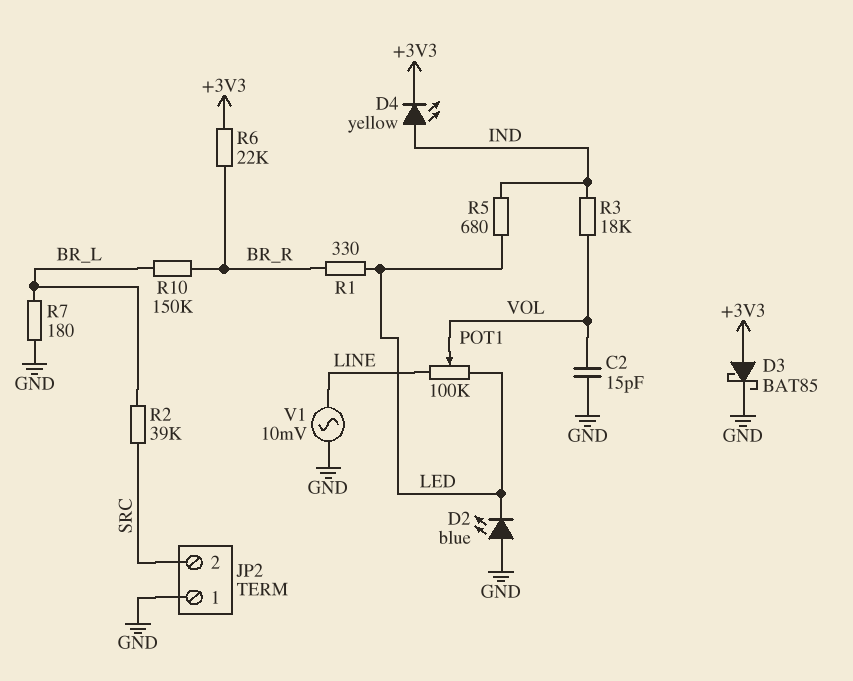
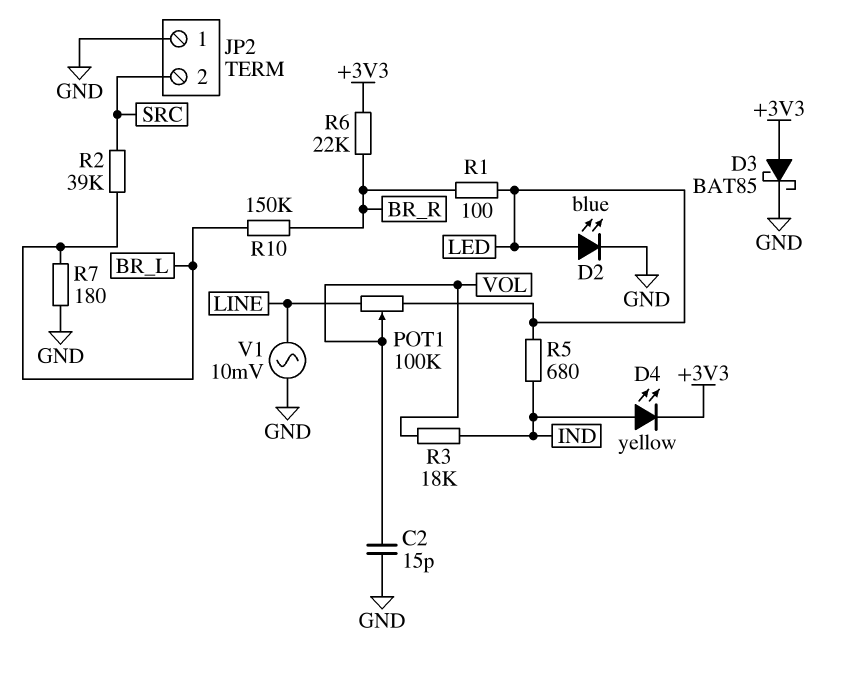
D2: LED blue (A GND, K LED) -> LED blue (A LED, K GND)
R1: 330 (BR_R, LED) -> 100 (BR_R, LED)

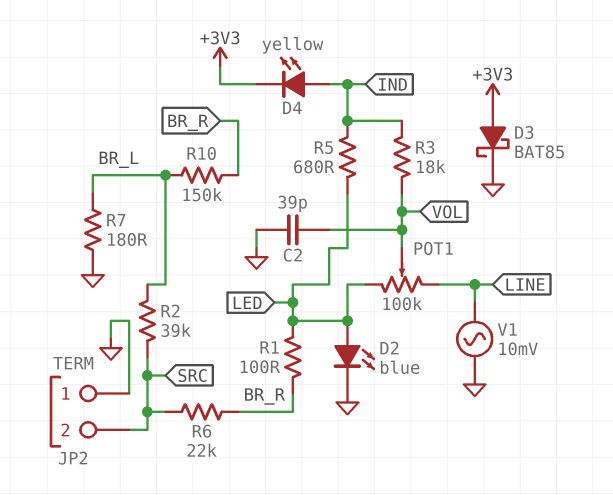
C2: 15pF (GND, VOL) -> 39pF (GND, VOL)
R6: 22k (+3V3, BR_R) -> 22k (BR_R, SRC)

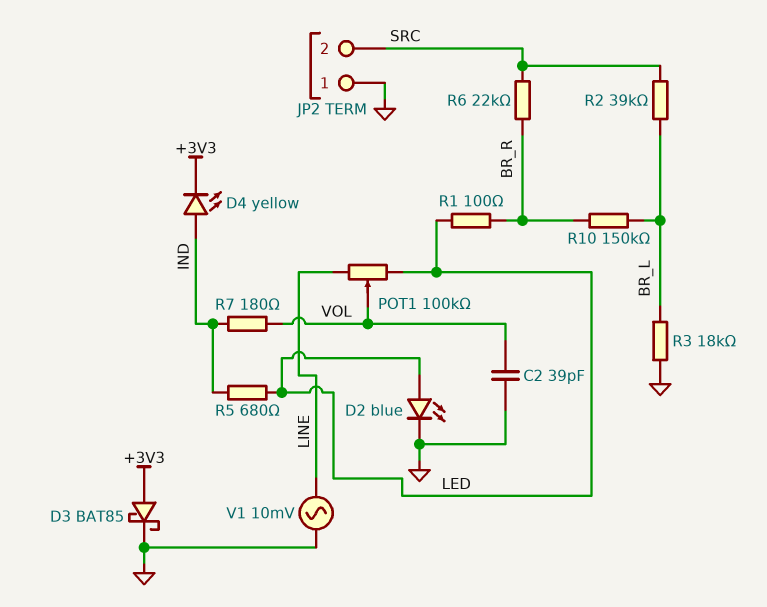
R3: 18k (IND, VOL) -> 18k (BR_L, GND)
R7: 180 (BR_L, GND) -> 180 (IND, VOL)

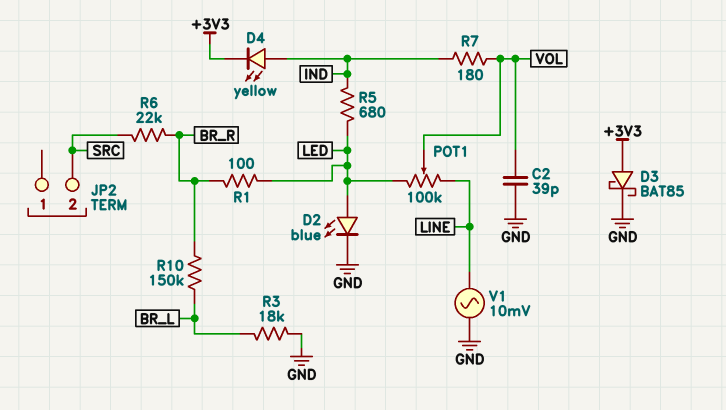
JP2 pin 1: GND -> none
R2: 39k (BR_L, SRC) -> none

